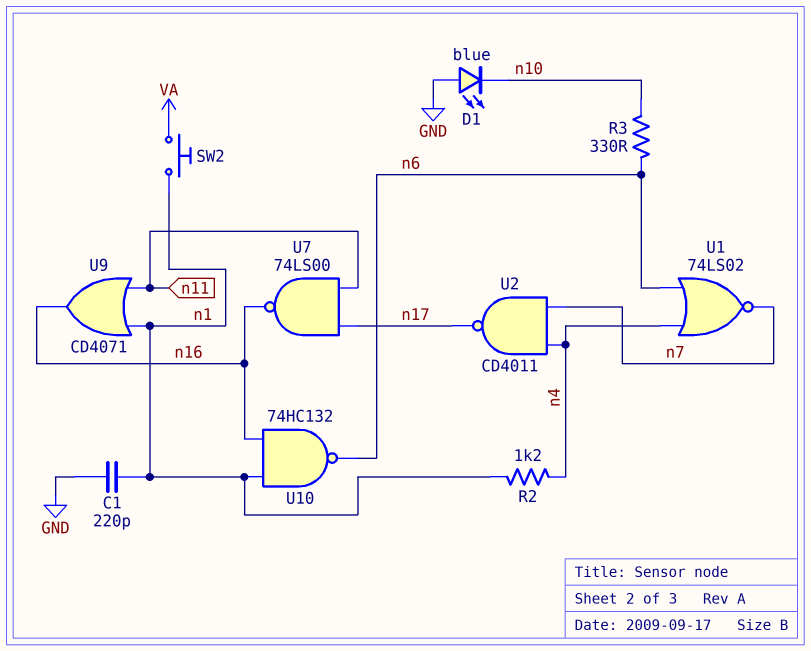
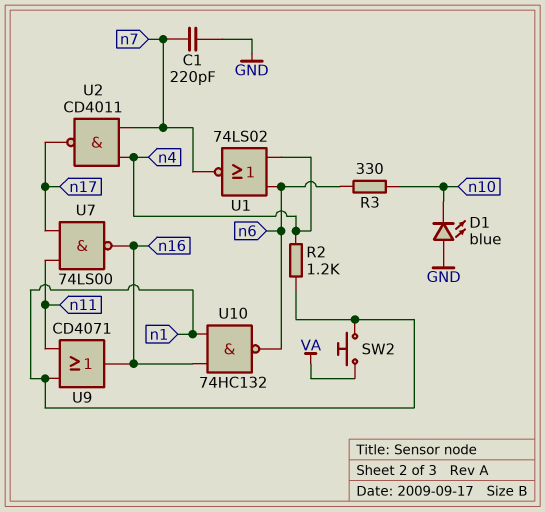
C1: 220pF (GND, n1) -> 220pF (GND, n7)

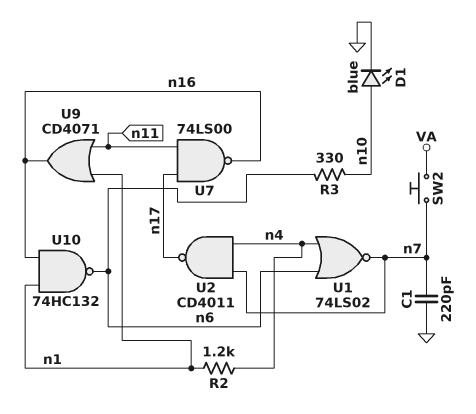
D1: LED blue (A GND, K n10) -> LED blue (A n10, K GND)
SW2: button (VA, n1) -> button (VA, n7)

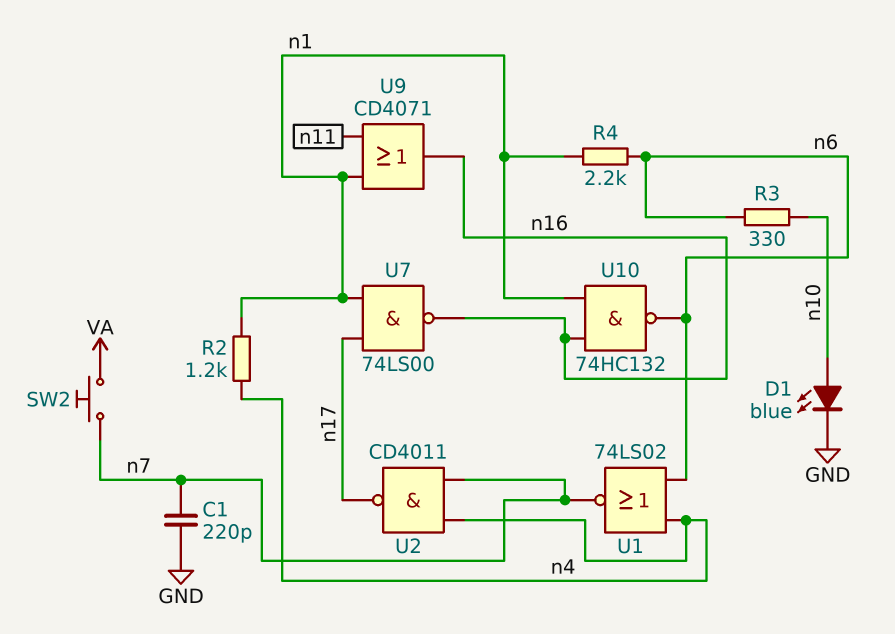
R4: none -> 2.2k (n1, n6)
U7: NAND 74LS00 (in n11, in n17, out n16) -> NAND 74LS00 (in n1, in n17, out n16)

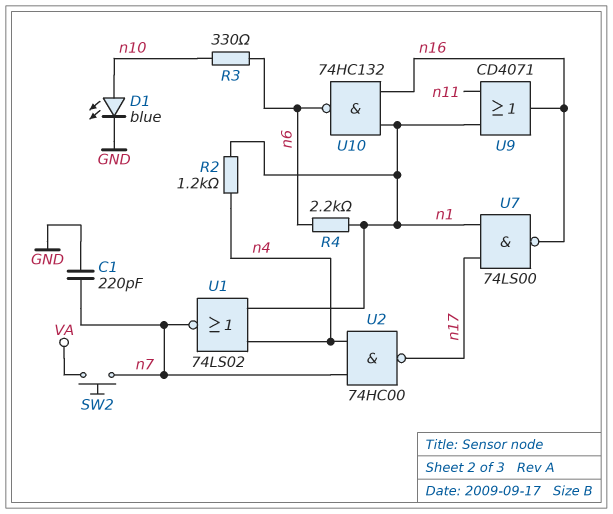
U1: NOR 74LS02 (in n4, in n6, out n7) -> NOR 74LS02 (in n1, in n4, out n7)
U2: NAND CD4011 (in n4, in n7, out n17) -> NAND 74HC00 (in n4, in n7, out n17)

